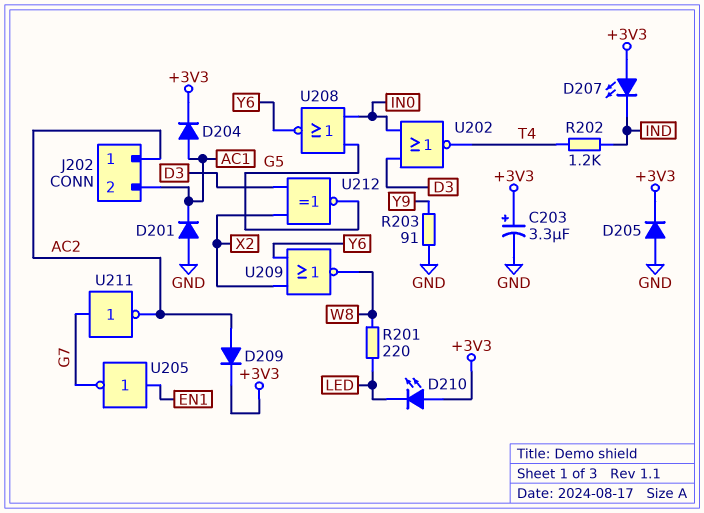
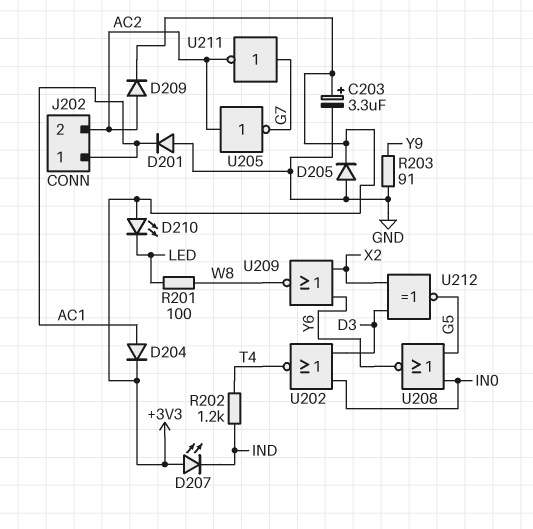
J202 pin 1: AC2 -> AC1
J202 pin 2: AC1 -> AC2
R201: 220 (LED, W8) -> 100 (LED, W8)
U205: NOT (in EN1, out G7) -> NOT (in AC2, out G7)

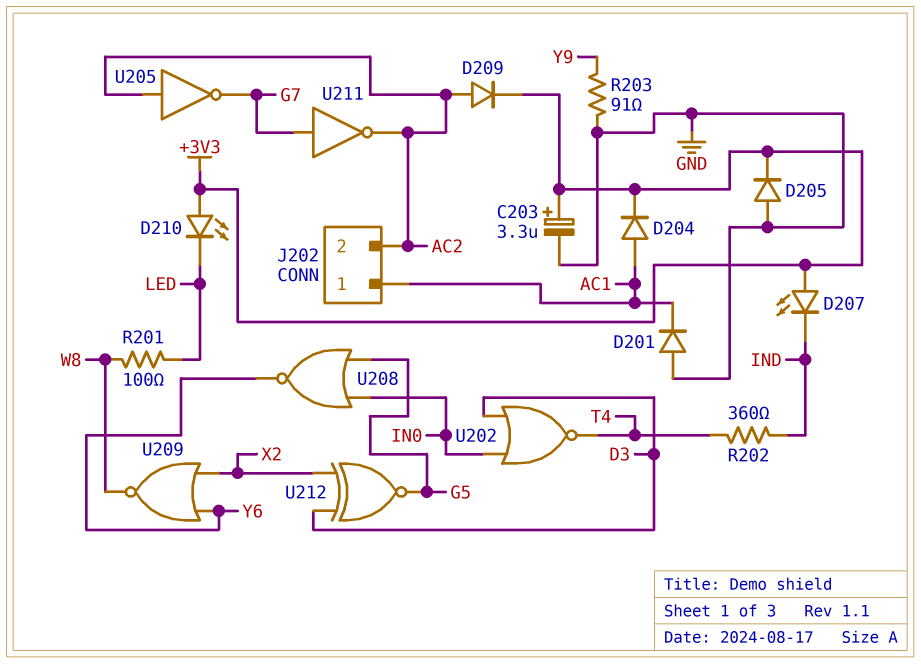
R202: 1.2k (IND, T4) -> 360 (IND, T4)

